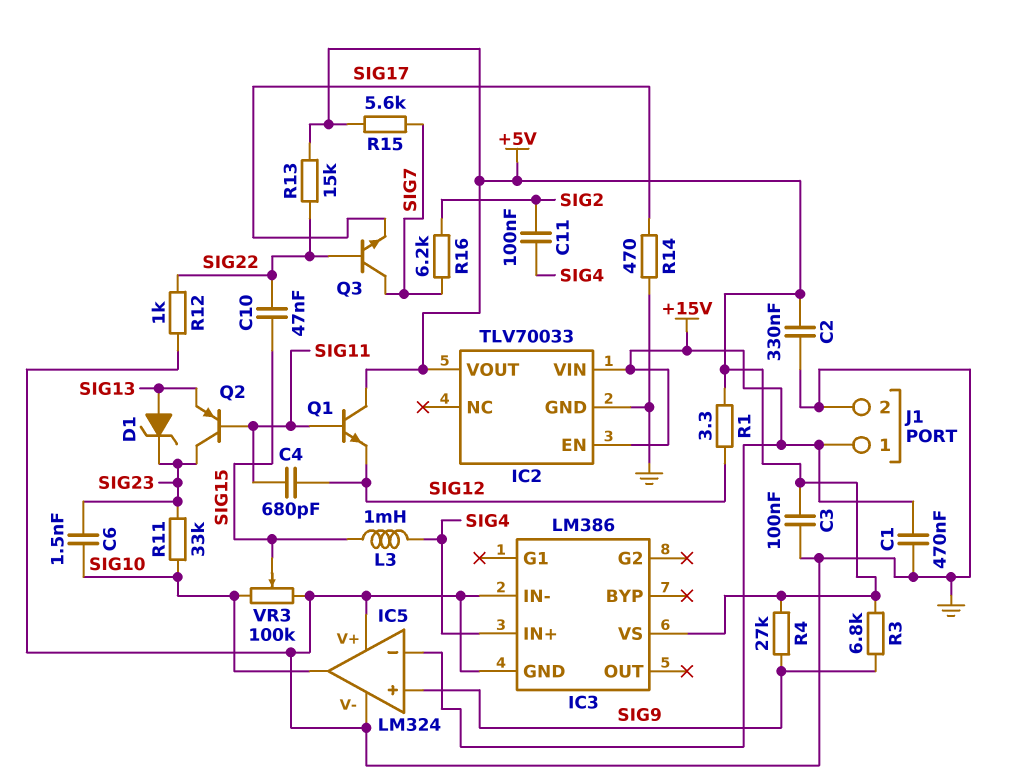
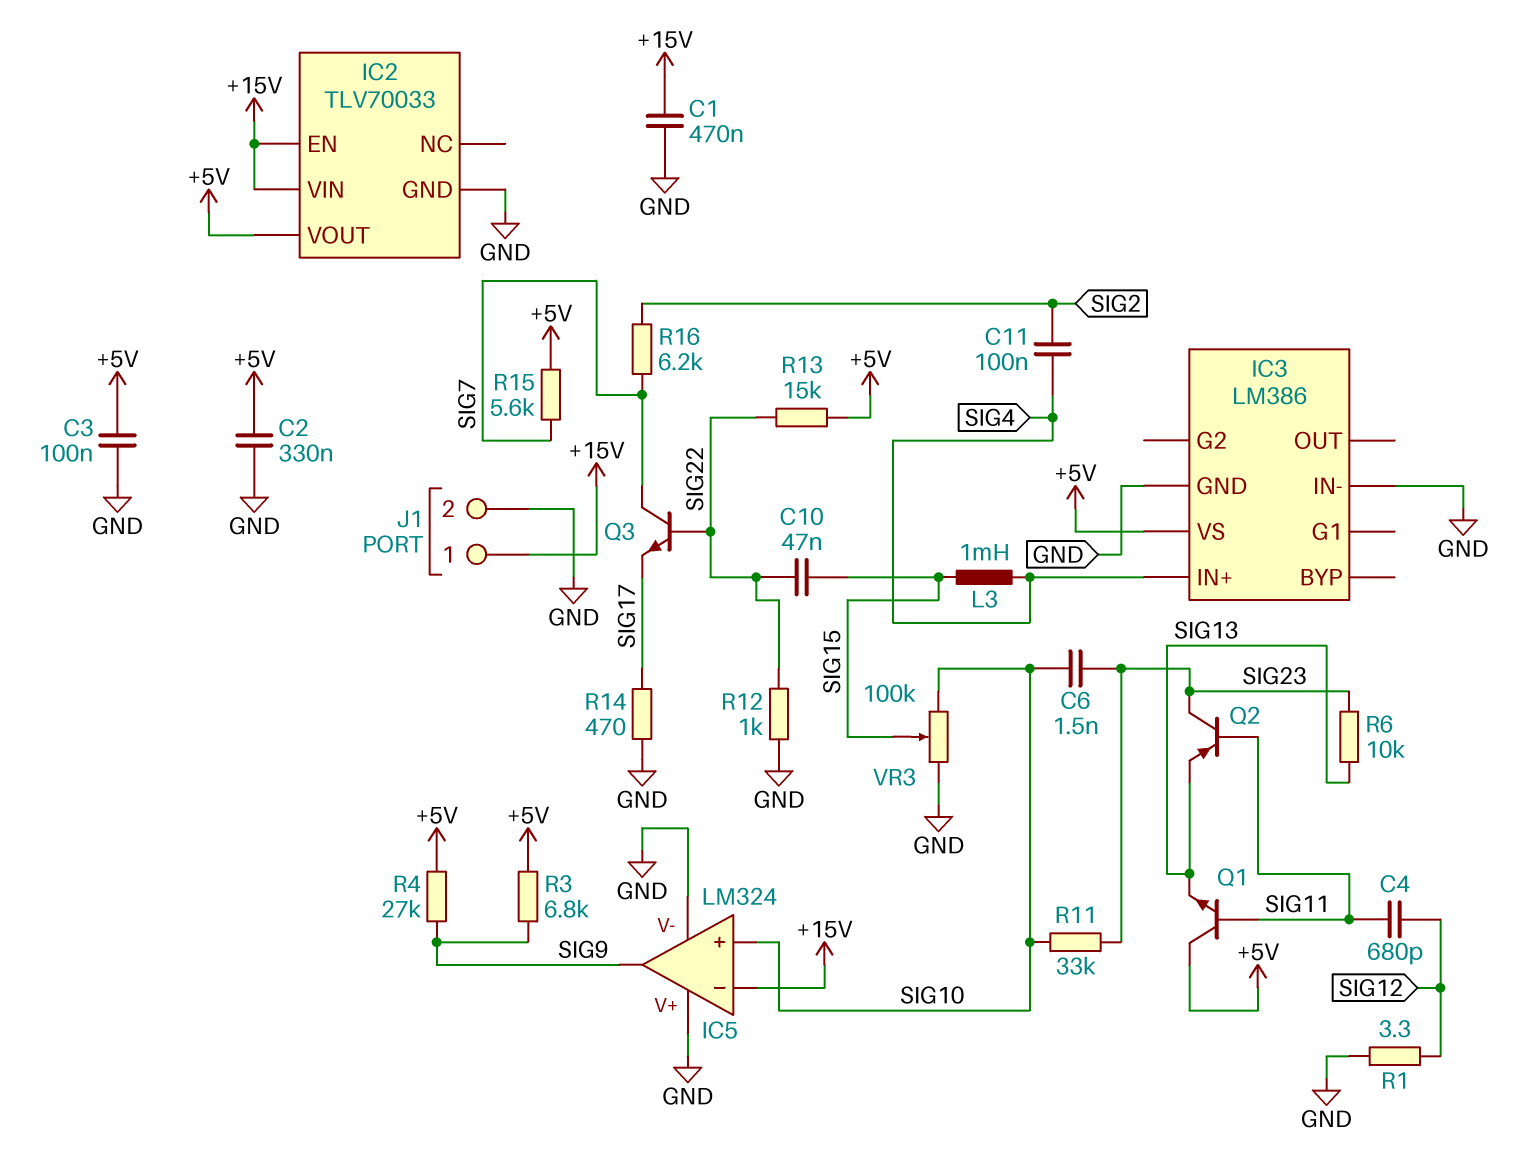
D1: zener (A SIG13, K SIG23) -> none
IC5 pin in+: SIG9 -> SIG10
IC5 pin out: SIG10 -> SIG9
Q1: NPN (B SIG11, C +5V, E SIG12) -> NPN (B SIG11, C +5V, E SIG13)
R1: 3.3 (+5V, SIG12) -> 3.3 (GND, SIG12)
R6: none -> 10k (SIG13, SIG23)

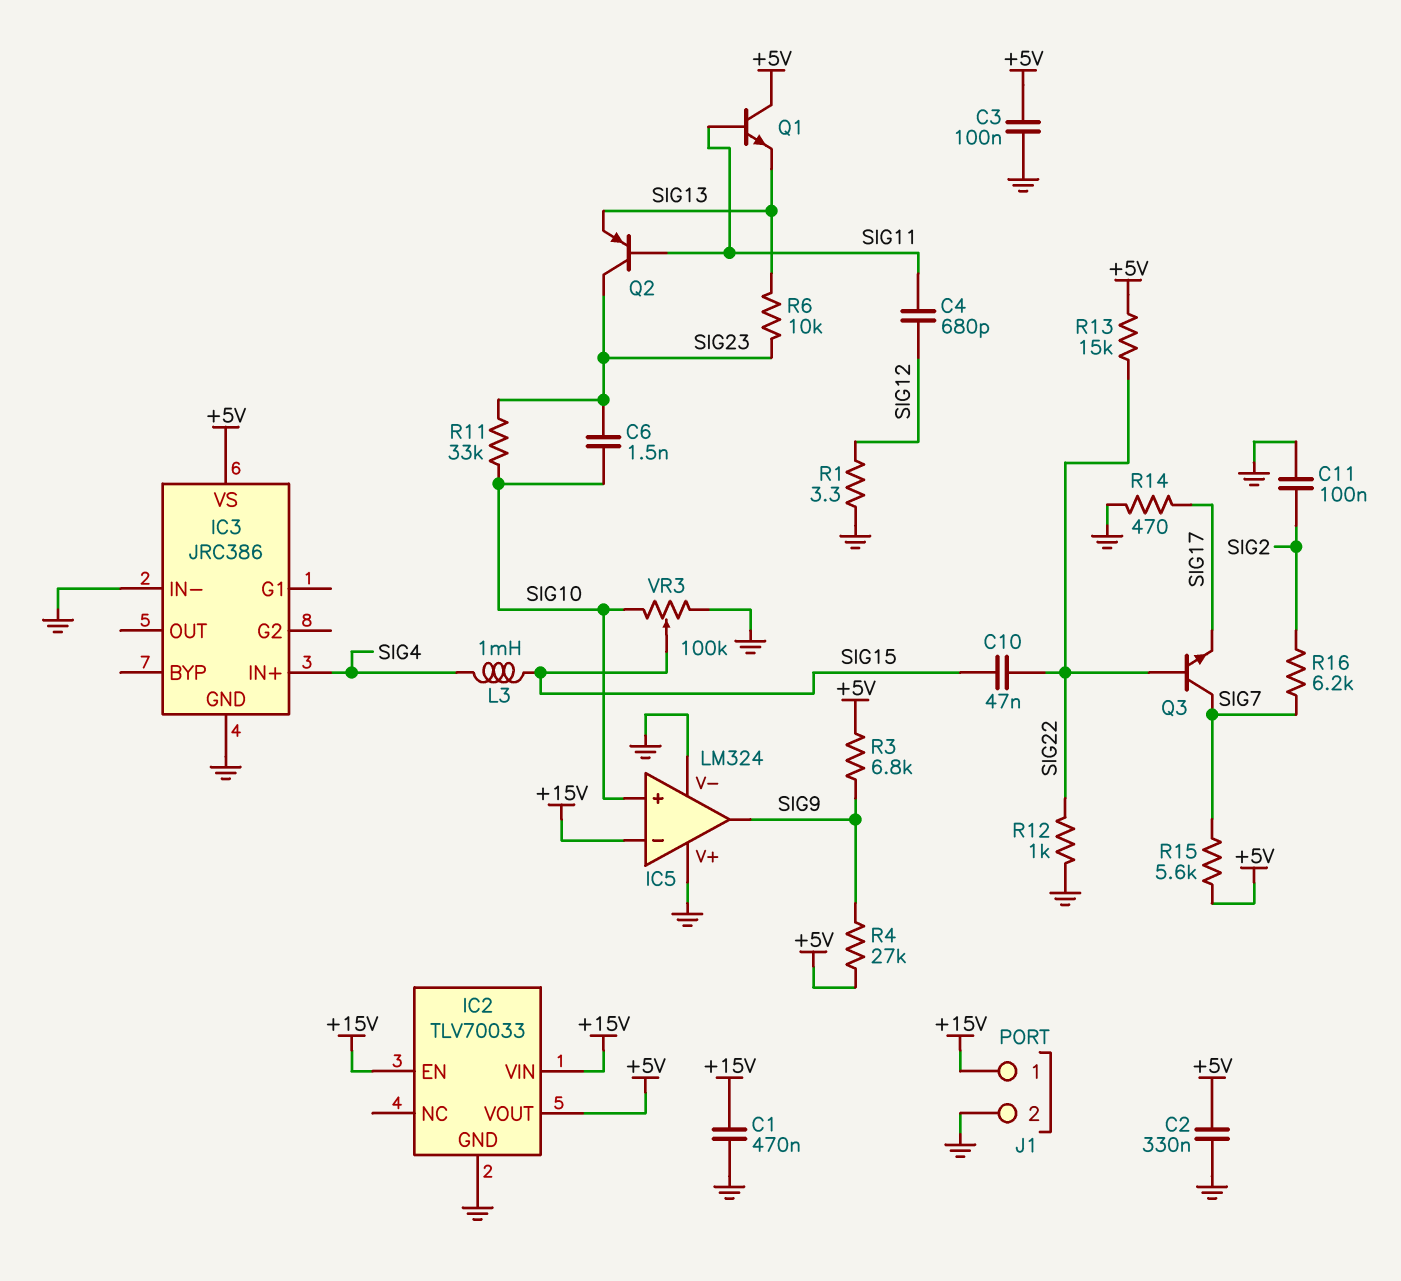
C11: 100nF (SIG2, SIG4) -> 100nF (GND, SIG2)
IC3: LM386 -> JRC386

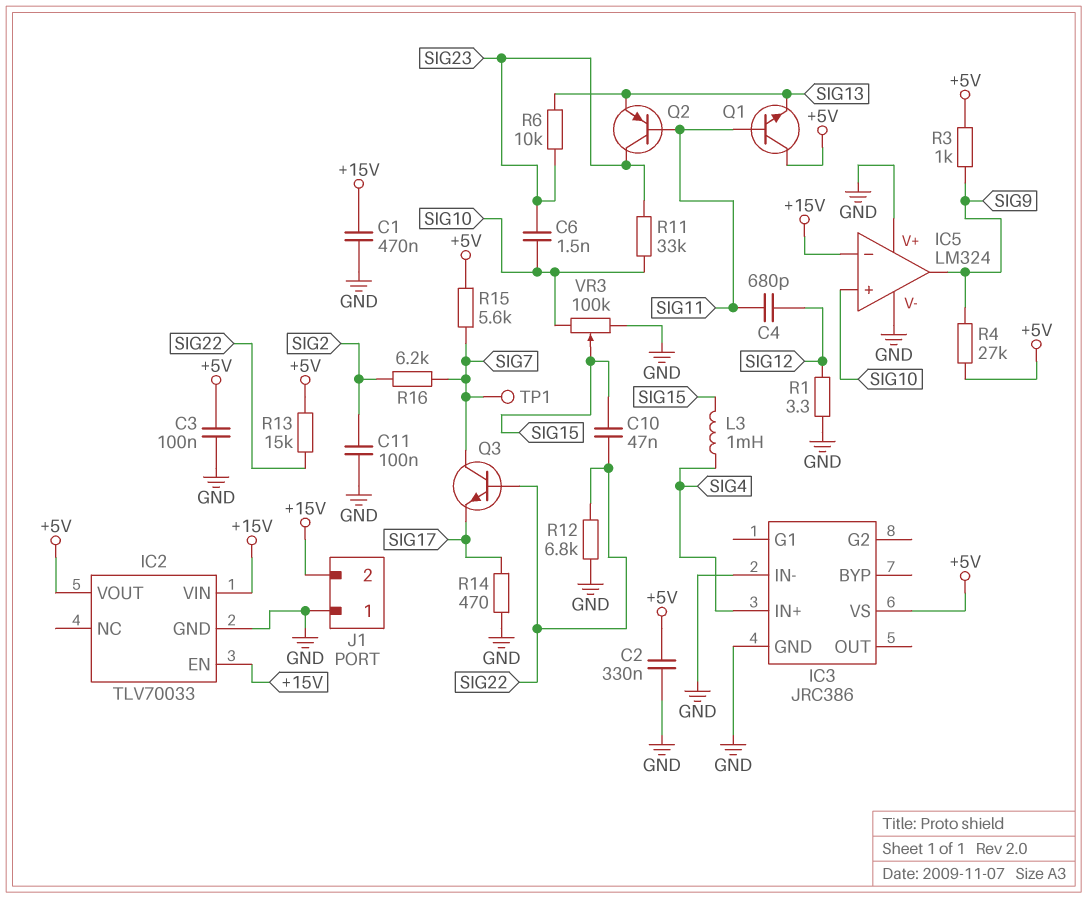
J1 pin 1: +15V -> GND
J1 pin 2: GND -> +15V
R3: 6.8k (+5V, SIG9) -> 1k (+5V, SIG9)
R12: 1k (GND, SIG22) -> 6.8k (GND, SIG22)
TP1: none -> test point (SIG7)

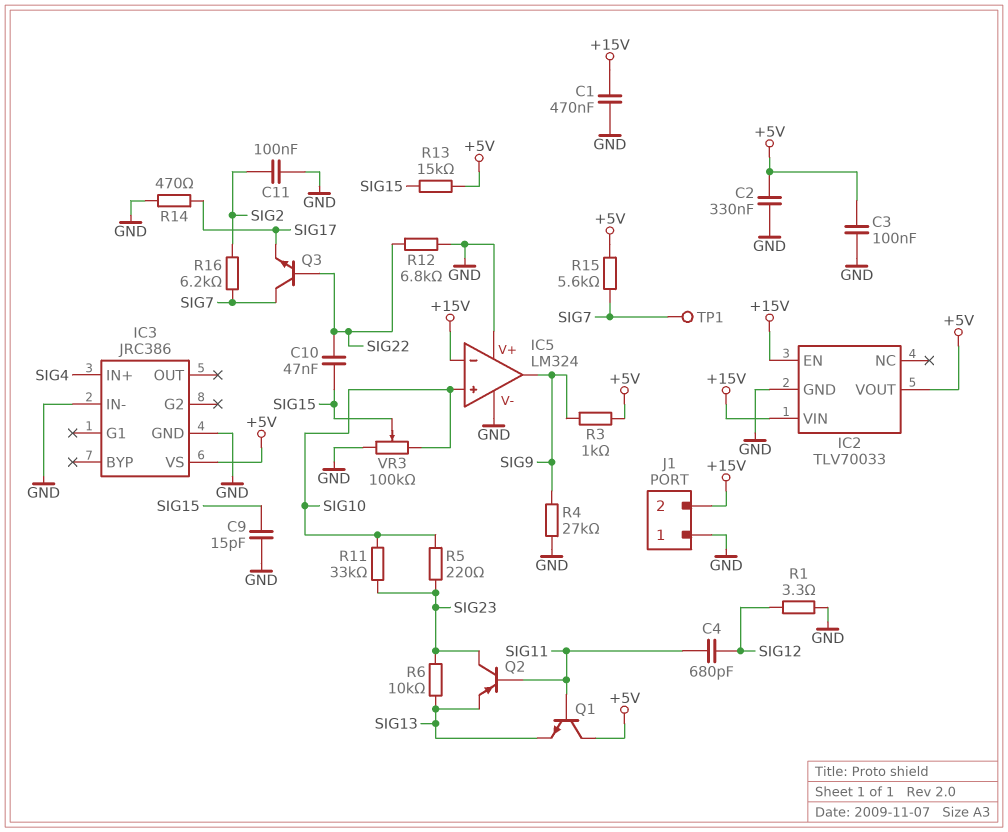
C6: 1.5nF (SIG10, SIG23) -> none
C9: none -> 15pF (GND, SIG15)
L3: 1mH (SIG4, SIG15) -> none
R4: 27k (+5V, SIG9) -> 27k (GND, SIG9)
R5: none -> 220 (SIG10, SIG23)
R13: 15k (+5V, SIG22) -> 15k (+5V, SIG15)

